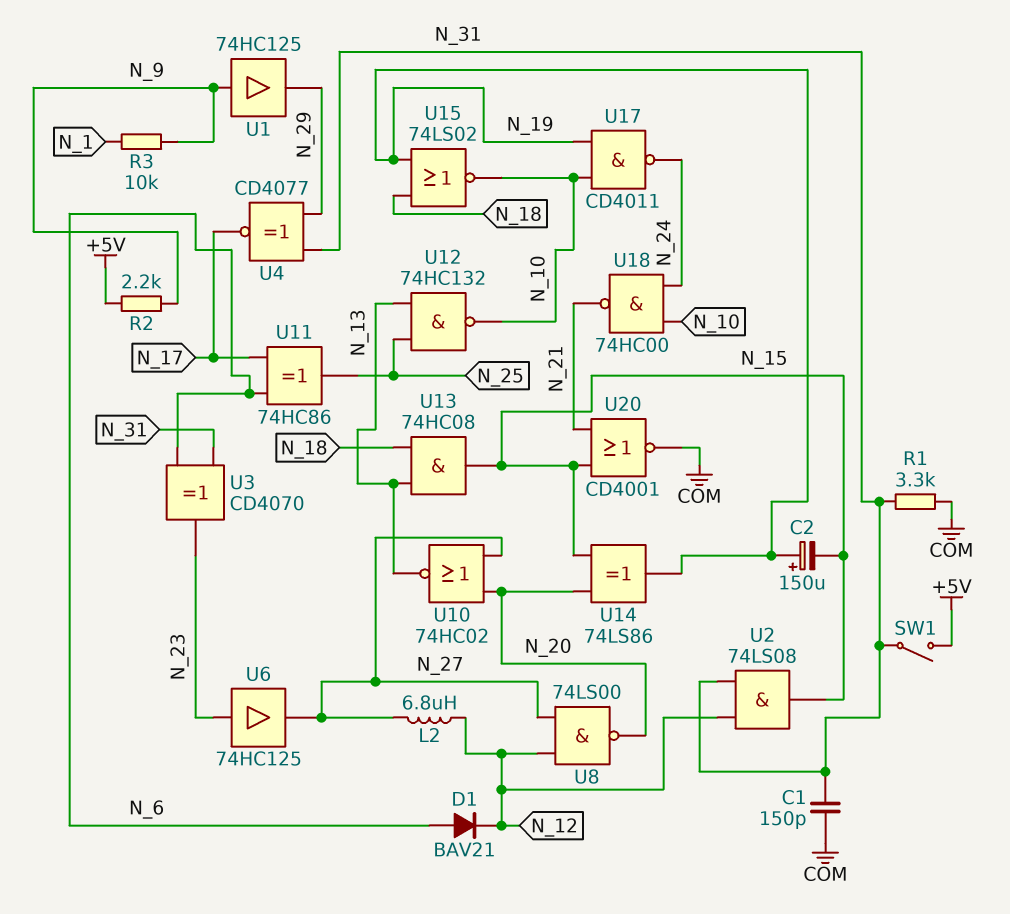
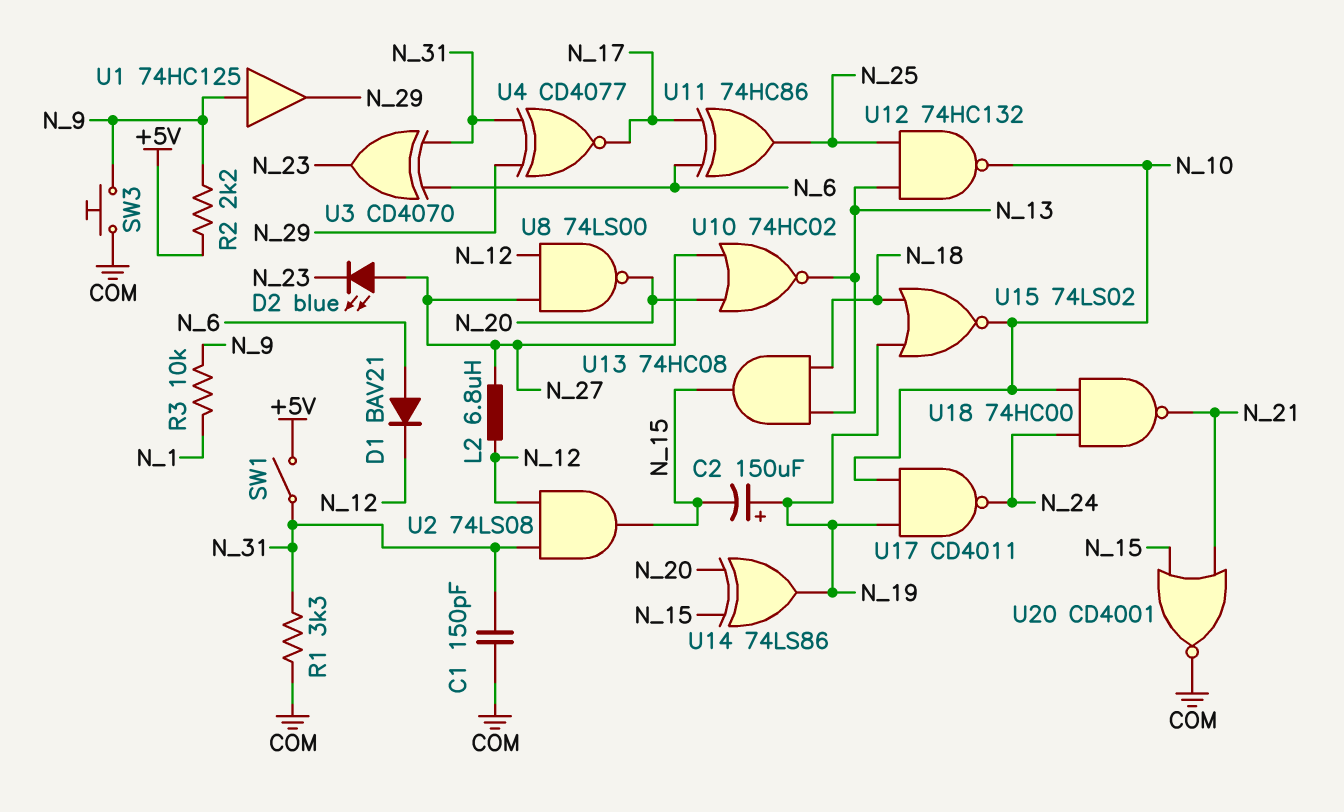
D2: none -> LED blue (A N_27, K N_23)
SW3: none -> button (COM, N_9)
U6: buffer 74HC125 (in N_23, out N_27) -> none

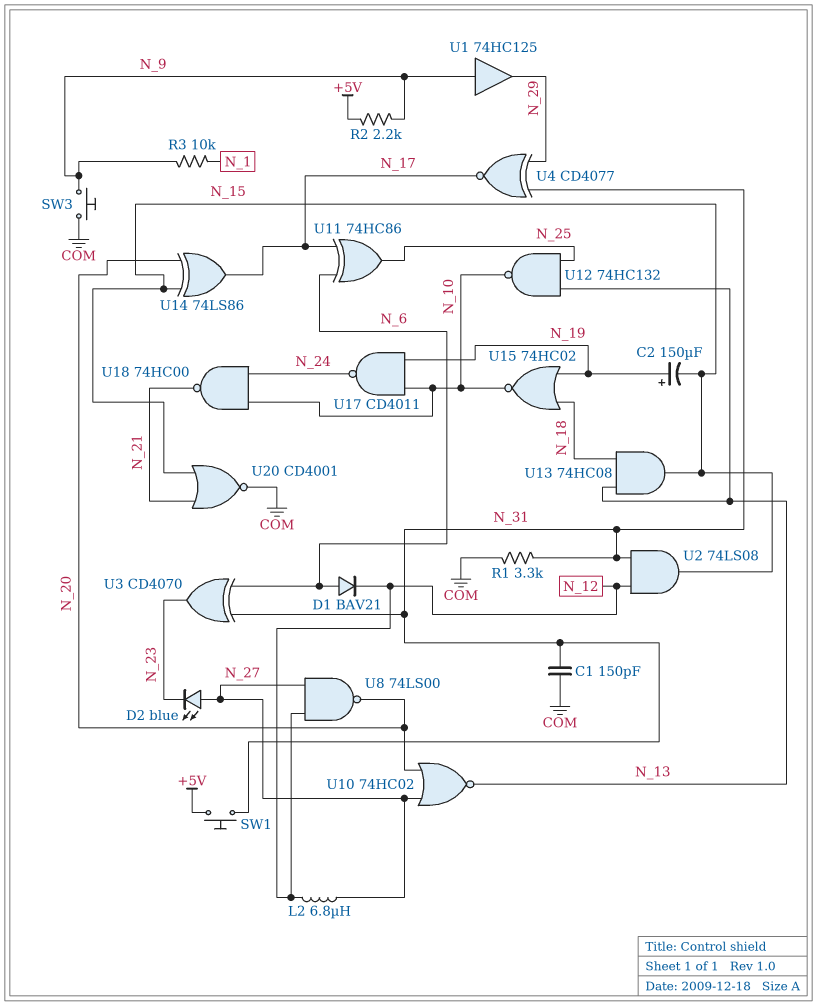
SW1: switch (+5V, N_31) -> button (+5V, N_31)
U14: XOR 74LS86 (in N_15, in N_20, out N_19) -> XOR 74LS86 (in N_15, in N_20, out N_17)
U15: NOR 74LS02 (in N_18, in N_19, out N_10) -> NOR 74HC02 (in N_18, in N_19, out N_10)

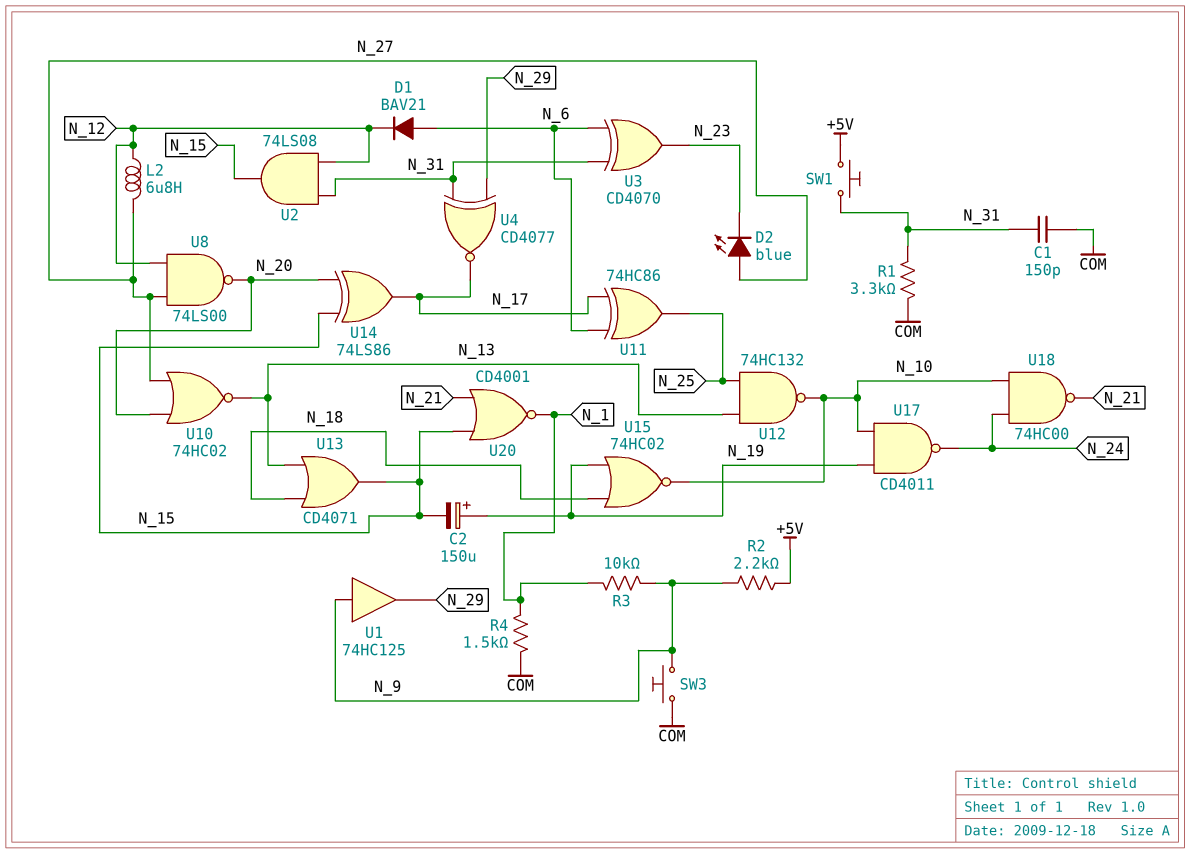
R4: none -> 1.5k (COM, N_1)
U13: AND 74HC08 (in N_13, in N_18, out N_15) -> OR CD4071 (in N_13, in N_18, out N_15)
U20: NOR CD4001 (in N_15, in N_21, out COM) -> NOR CD4001 (in N_15, in N_21, out N_1)

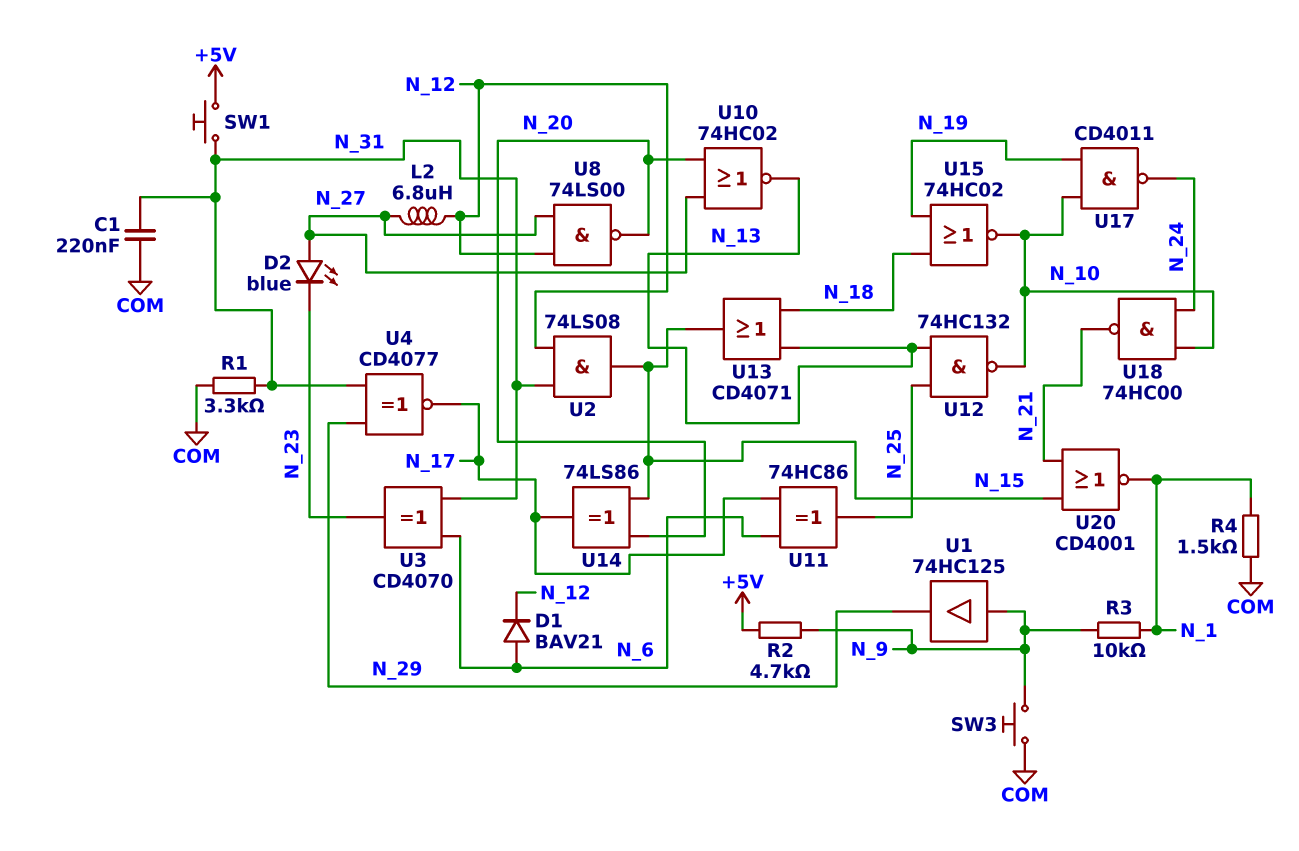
C1: 150pF (COM, N_31) -> 220nF (COM, N_31)
C2: 150uF (plus N_19, minus N_15) -> none
R2: 2.2k (+5V, N_9) -> 4.7k (+5V, N_9)

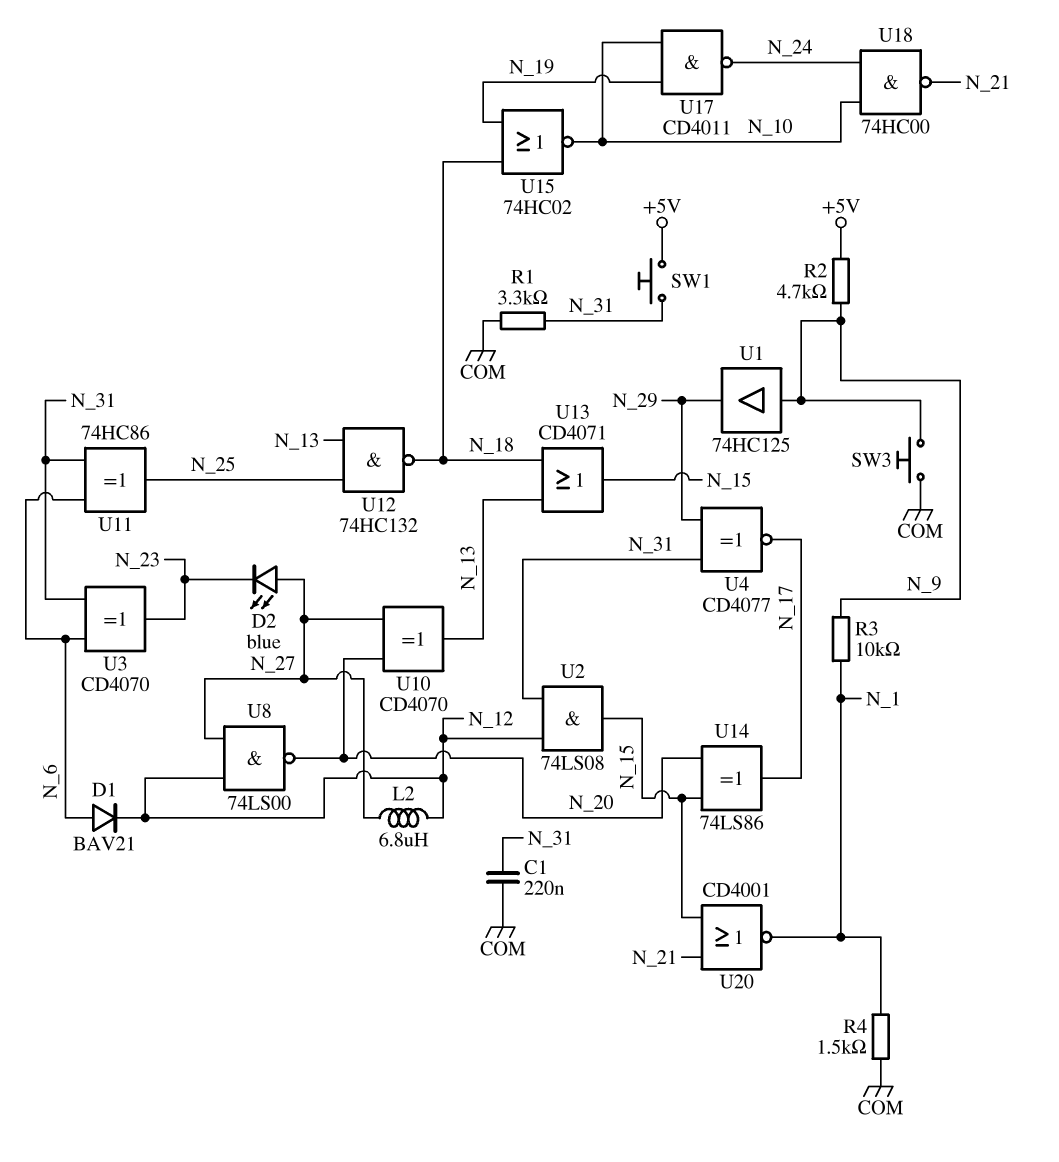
U10: NOR 74HC02 (in N_20, in N_27, out N_13) -> XOR CD4070 (in N_20, in N_27, out N_13)
U11: XOR 74HC86 (in N_6, in N_17, out N_25) -> XOR 74HC86 (in N_6, in N_31, out N_25)
U12: NAND 74HC132 (in N_13, in N_25, out N_10) -> NAND 74HC132 (in N_13, in N_25, out N_18)

